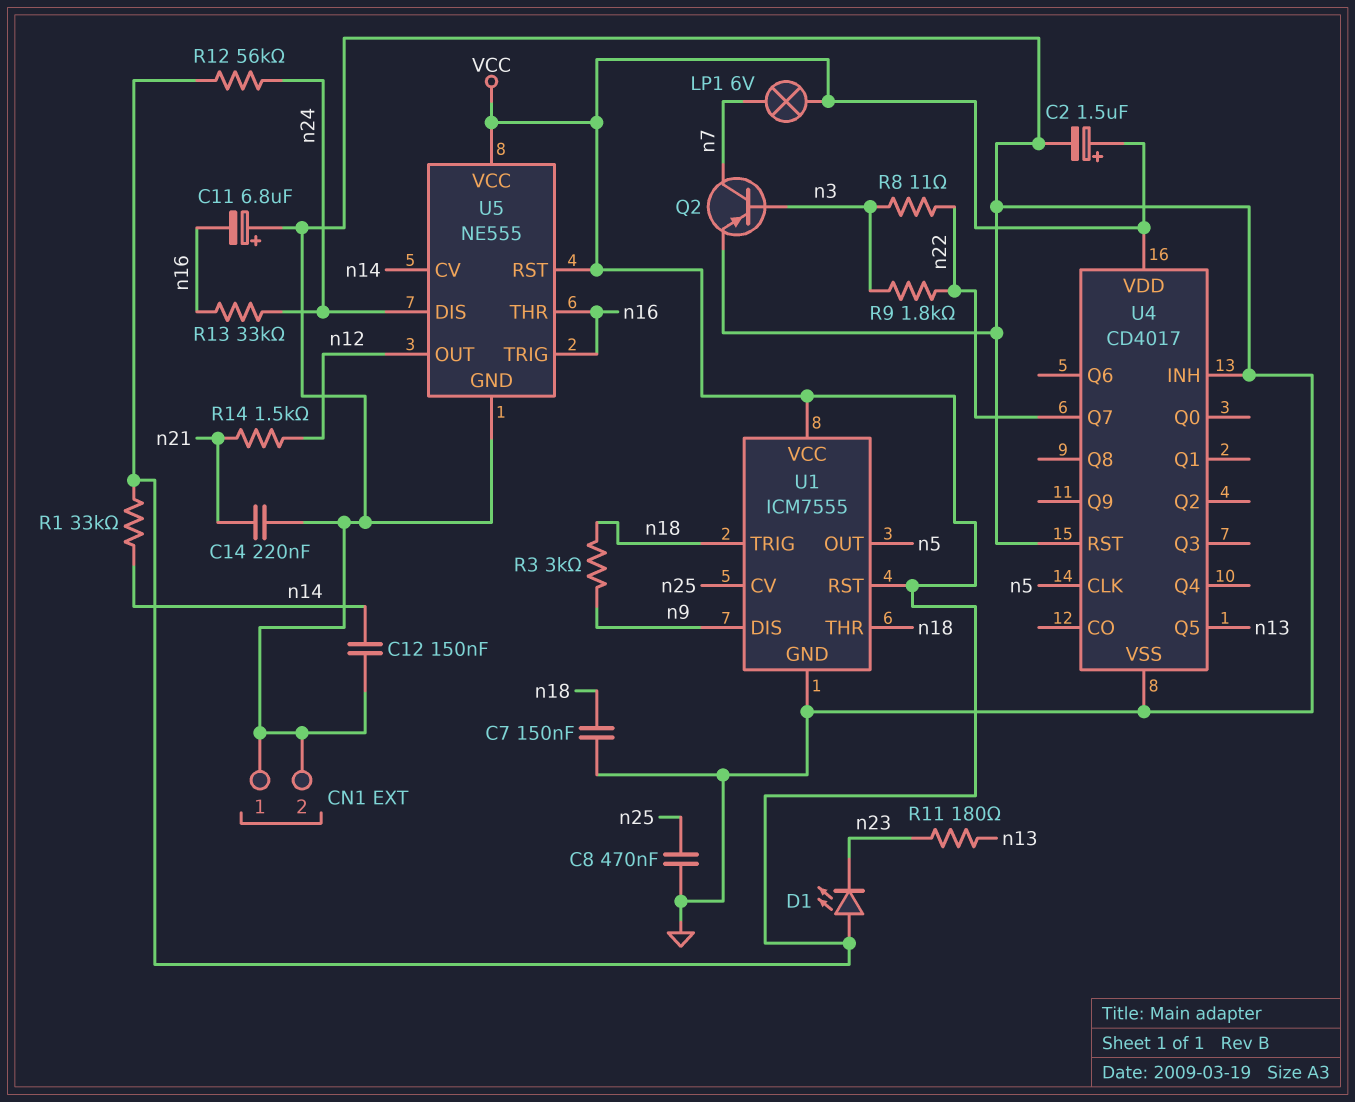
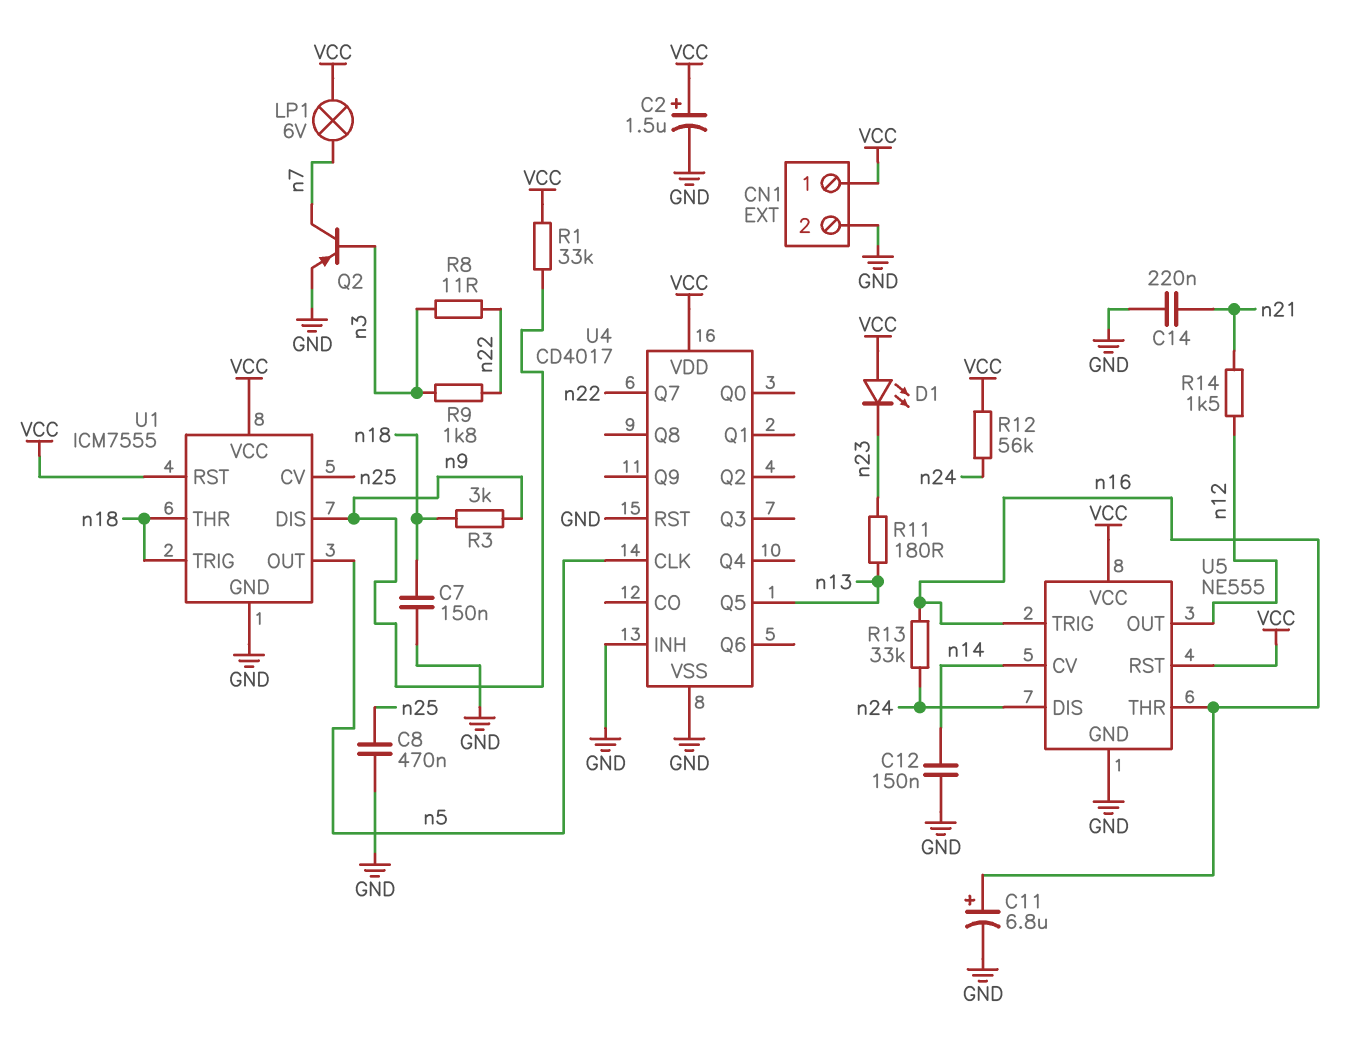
C11: 6.8uF (plus GND, minus n16) -> 6.8uF (plus n16, minus GND)
CN1 pin 1: GND -> VCC
R1: 33k (VCC, n14) -> 33k (VCC, n9)

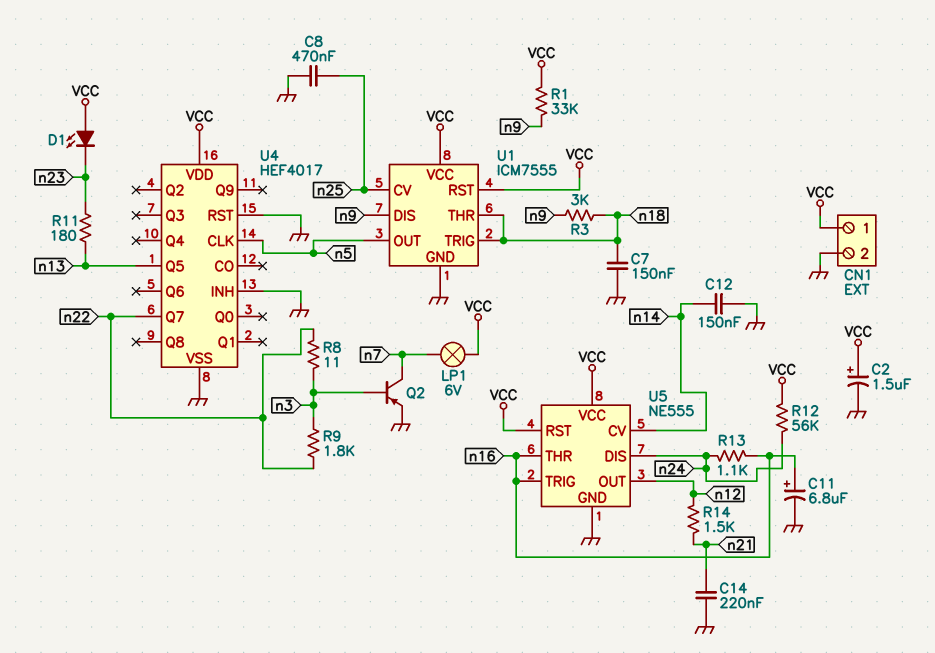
R13: 33k (n16, n24) -> 1.1k (n16, n24)
U4: CD4017 -> HEF4017

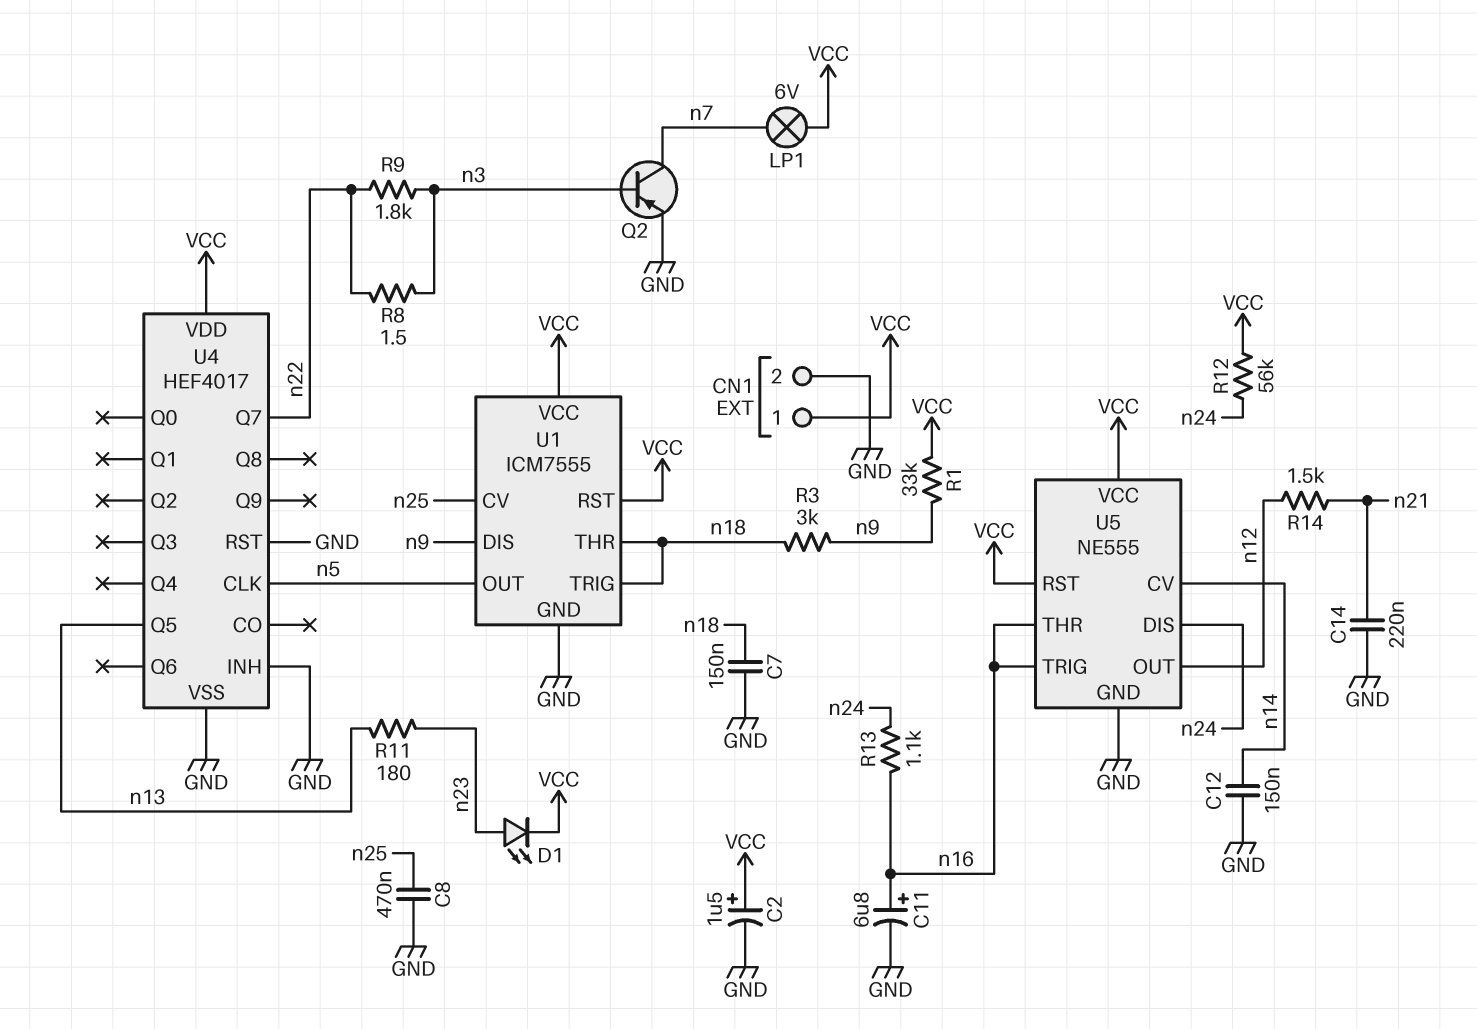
D1: LED (A VCC, K n23) -> LED (A n23, K VCC)
R8: 11 (n3, n22) -> 1.5 (n3, n22)

